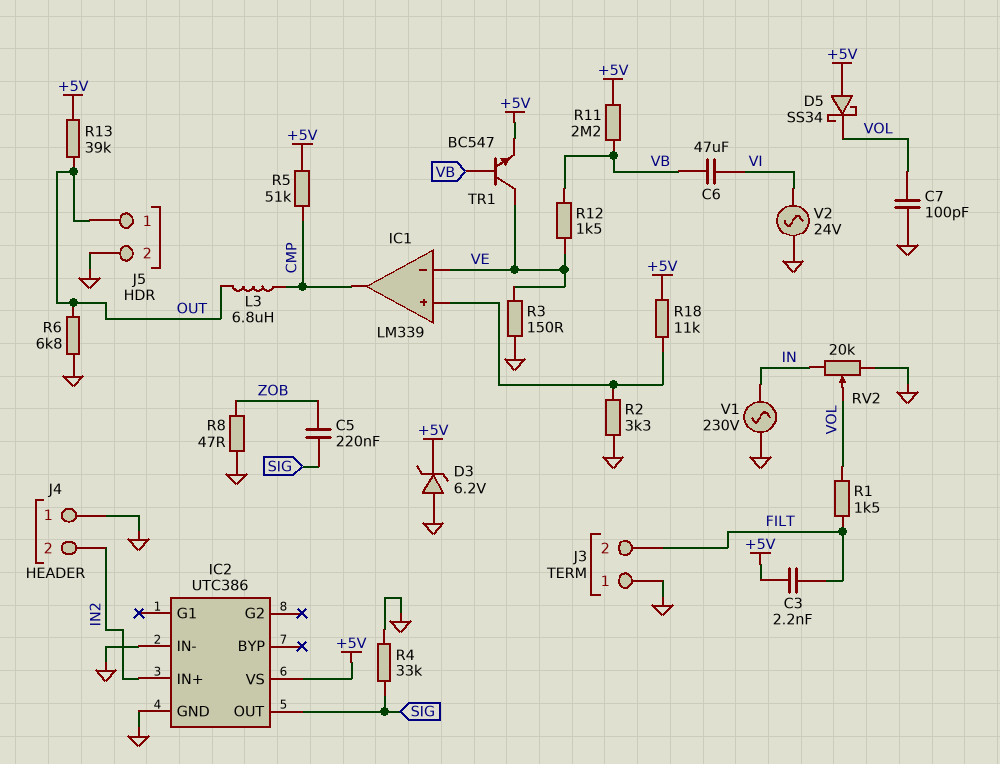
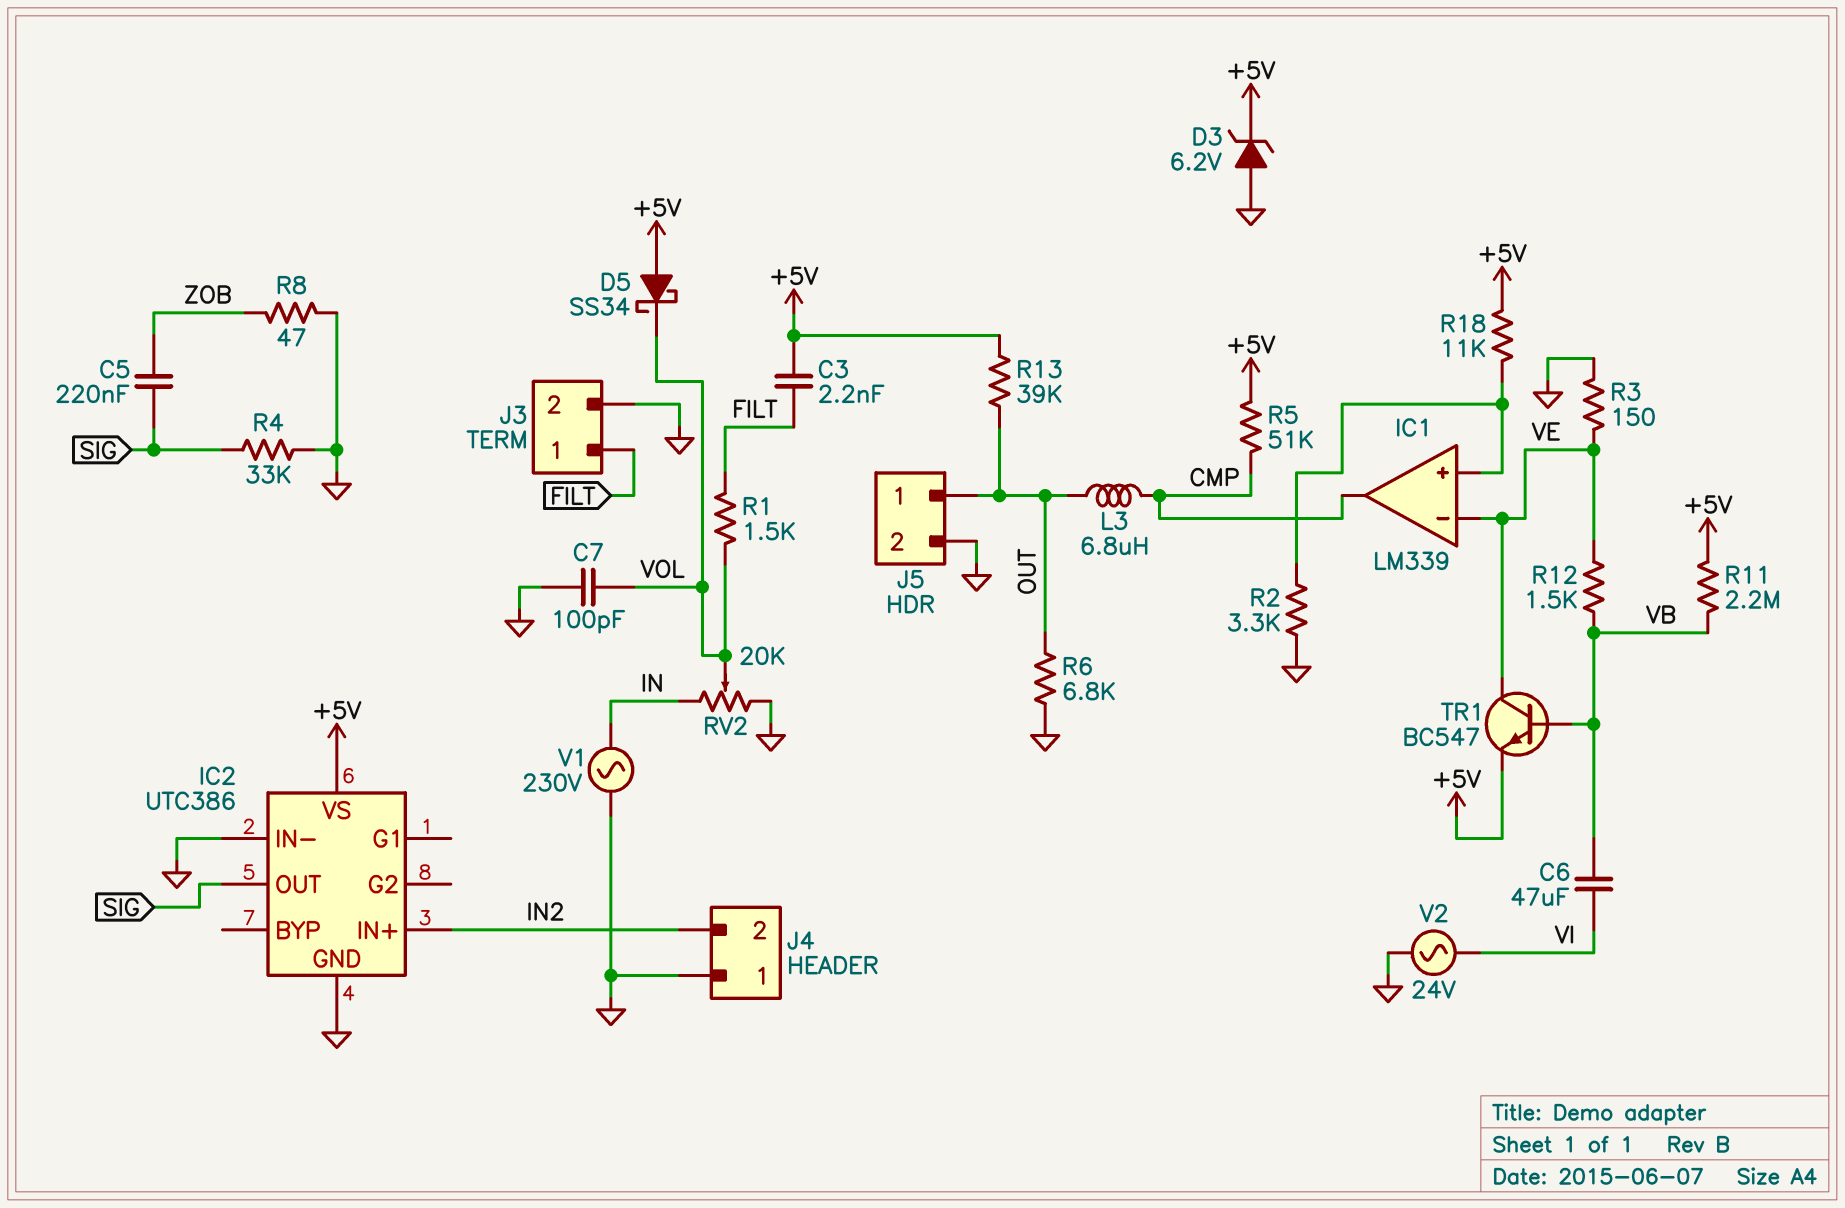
J3 pin 1: GND -> FILT
J3 pin 2: FILT -> GND

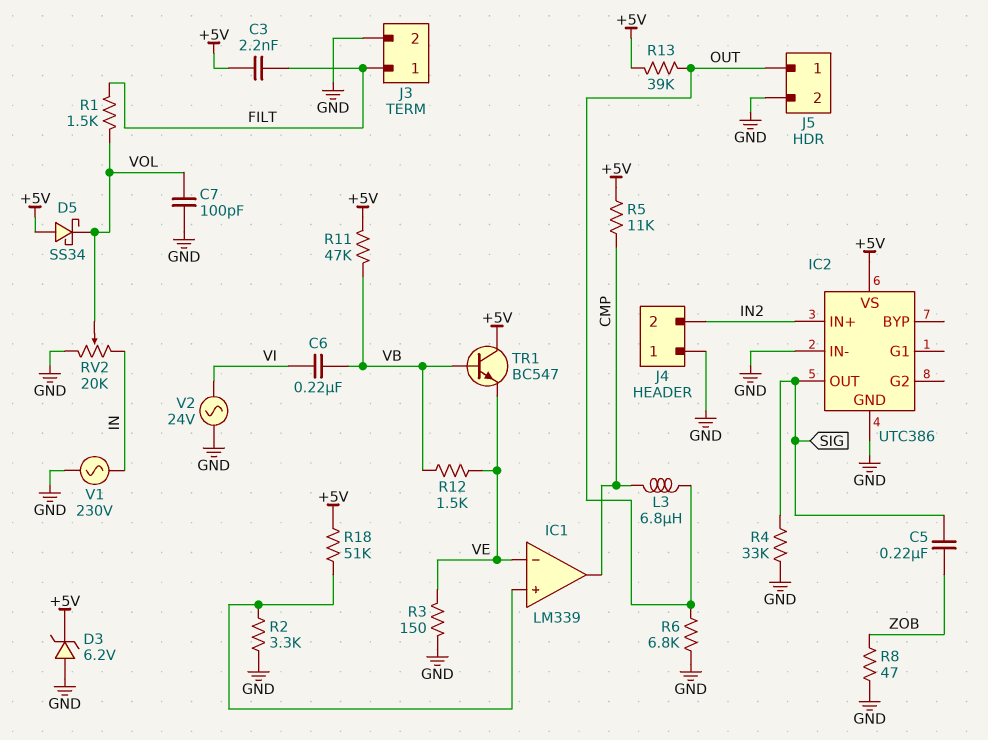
C6: 47uF (VB, VI) -> 220nF (VB, VI)
R5: 51k (+5V, CMP) -> 11k (+5V, CMP)
R11: 2.2M (+5V, VB) -> 47k (+5V, VB)
R18: 11k (+5V, IC1/in+) -> 51k (+5V, IC1/in+)
TR1: NPN BC547 (B VB, C VE, E +5V) -> NPN BC547 (B VB, C +5V, E VE)

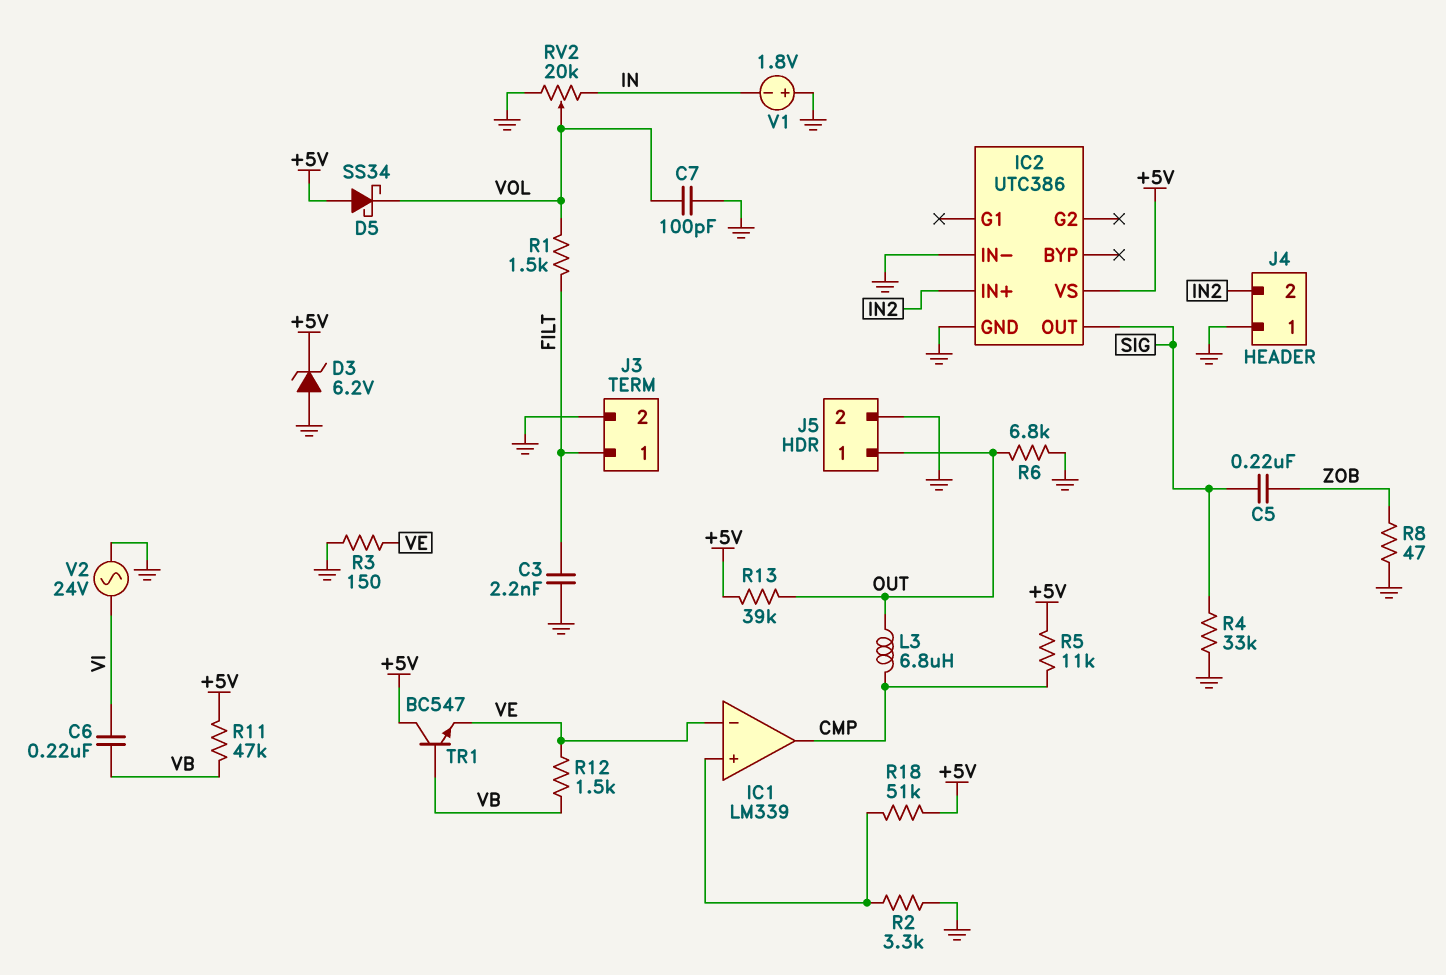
C3: 2.2nF (+5V, FILT) -> 2.2nF (FILT, GND)
V1: AC 230V (GND, IN) -> 1.8V (plus GND, minus IN)

